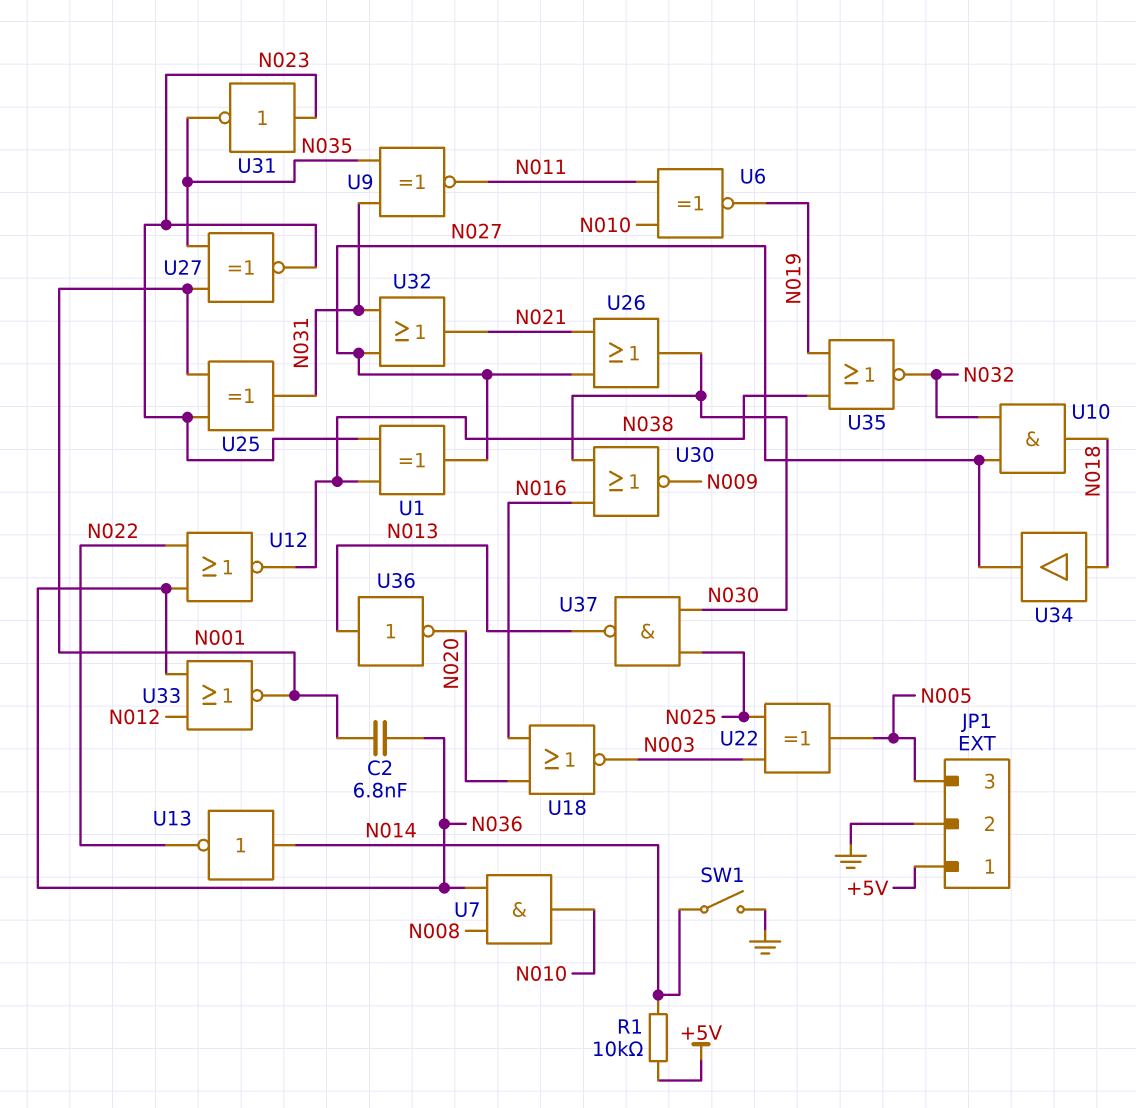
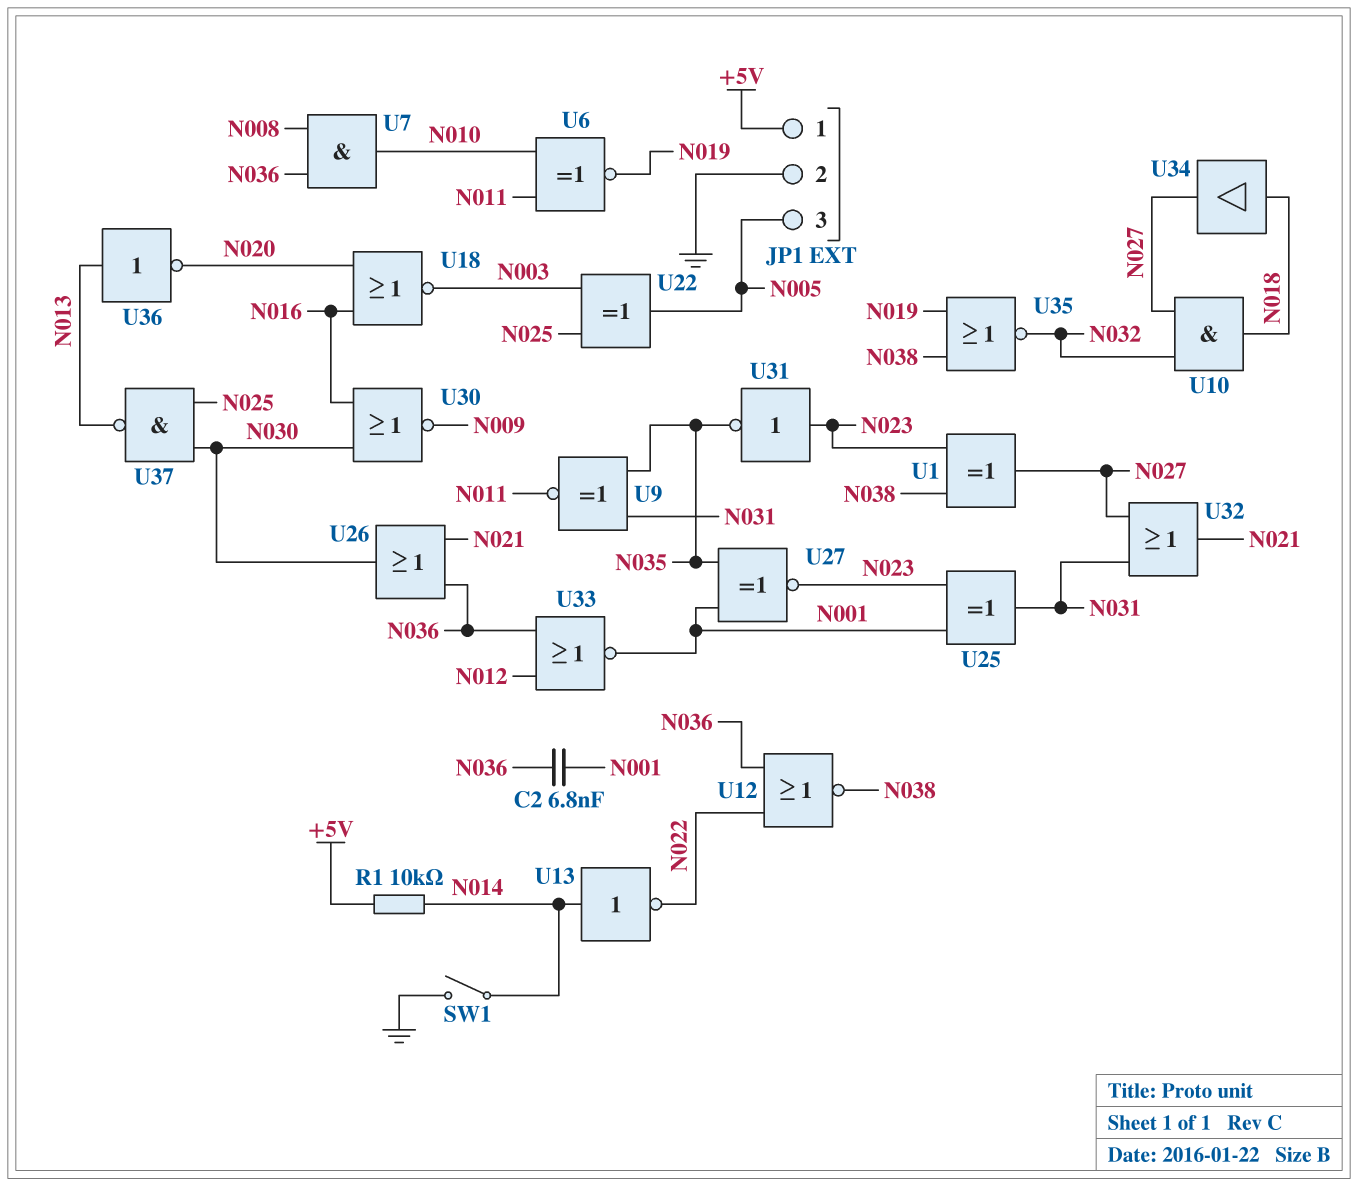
U26: OR (in N021, in N027, out N030) -> OR (in N021, in N036, out N030)

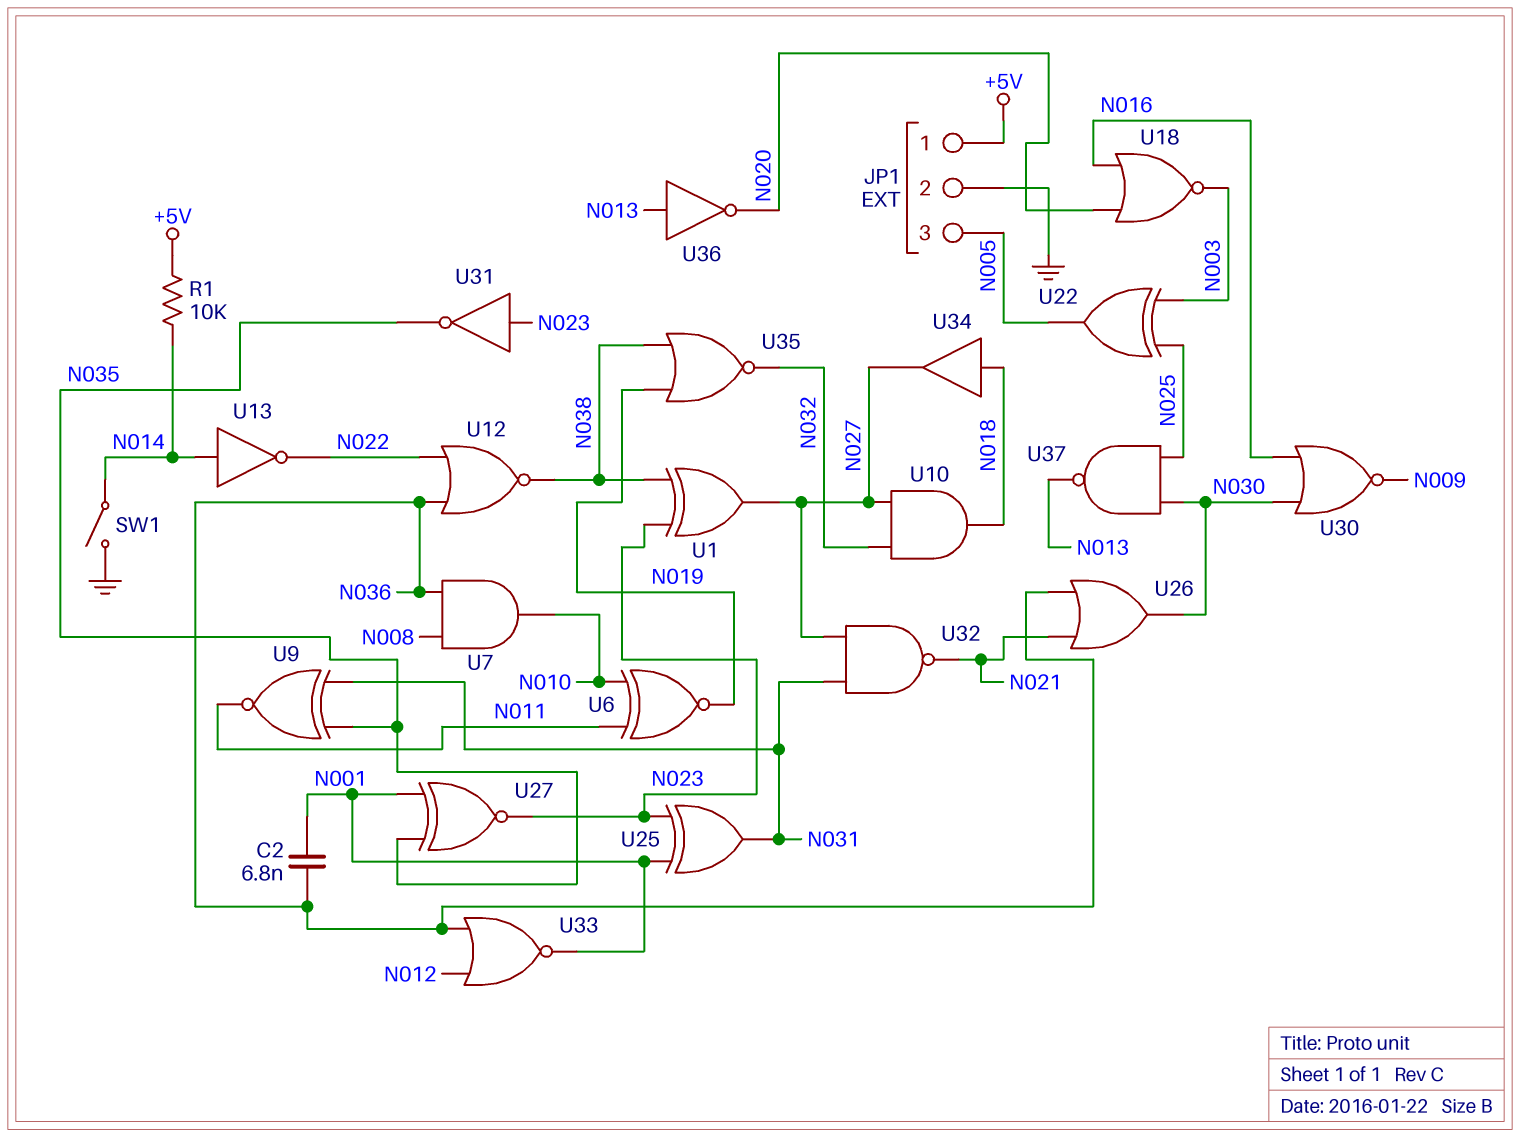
U32: OR (in N027, in N031, out N021) -> NAND (in N027, in N031, out N021)

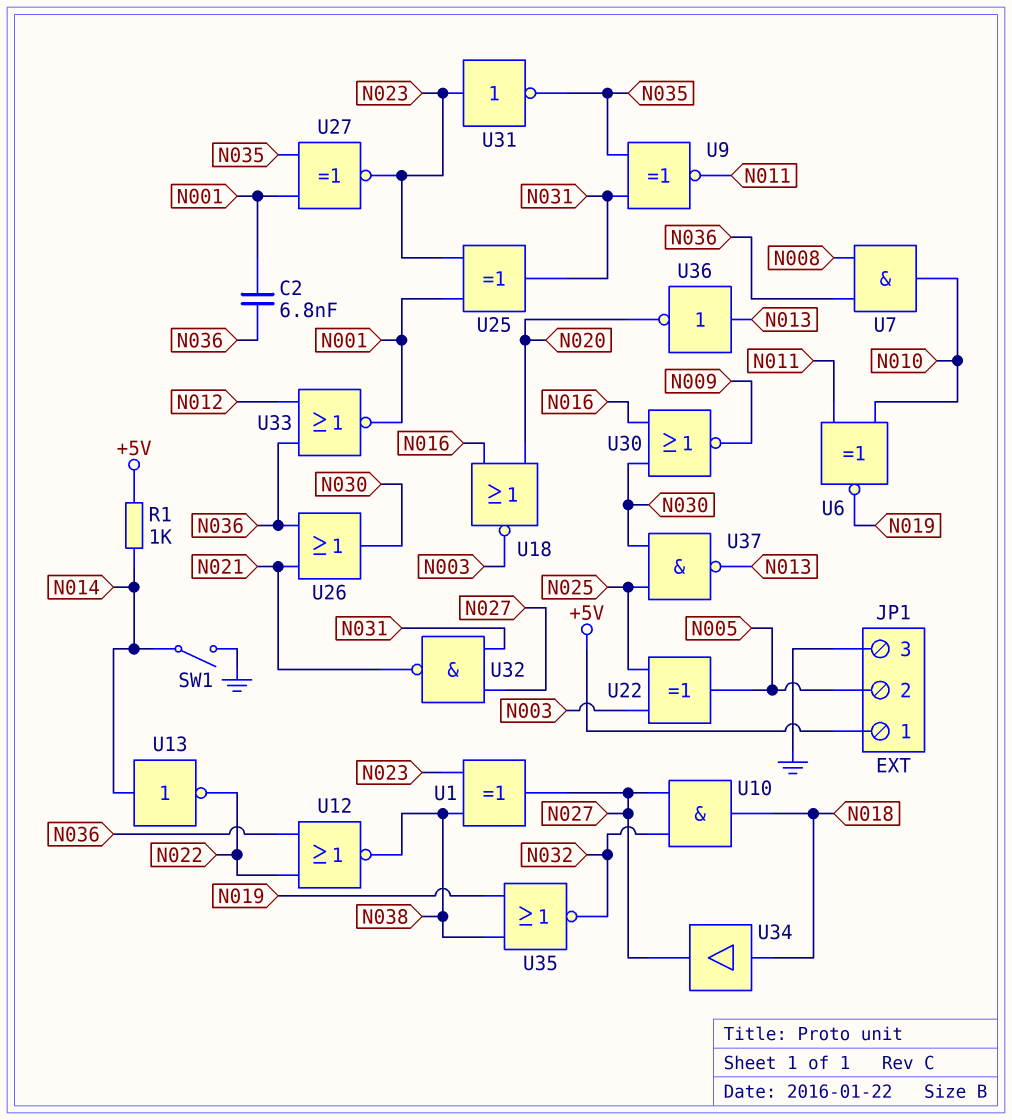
JP1 pin 2: GND -> N005
JP1 pin 3: N005 -> GND
R1: 10k (+5V, N014) -> 1k (+5V, N014)

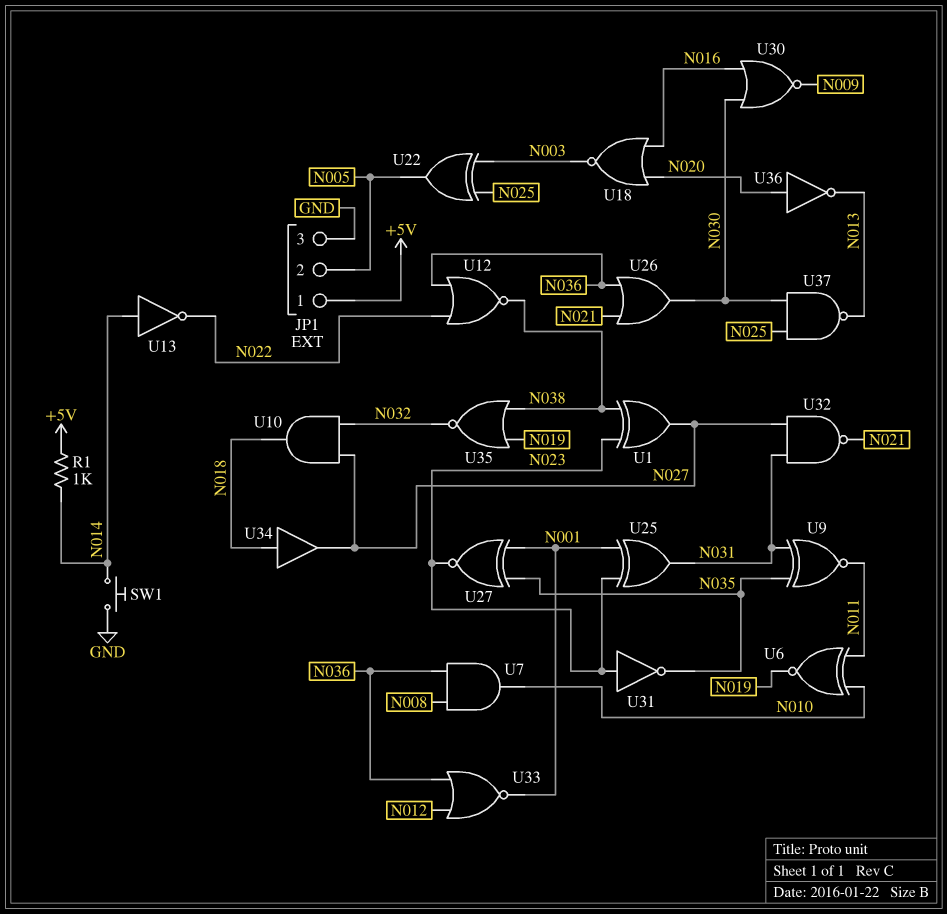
C2: 6.8nF (N001, N036) -> none
SW1: switch (GND, N014) -> button (GND, N014)
U36: NOT (in N013, out N020) -> NOT (in N020, out N013)

